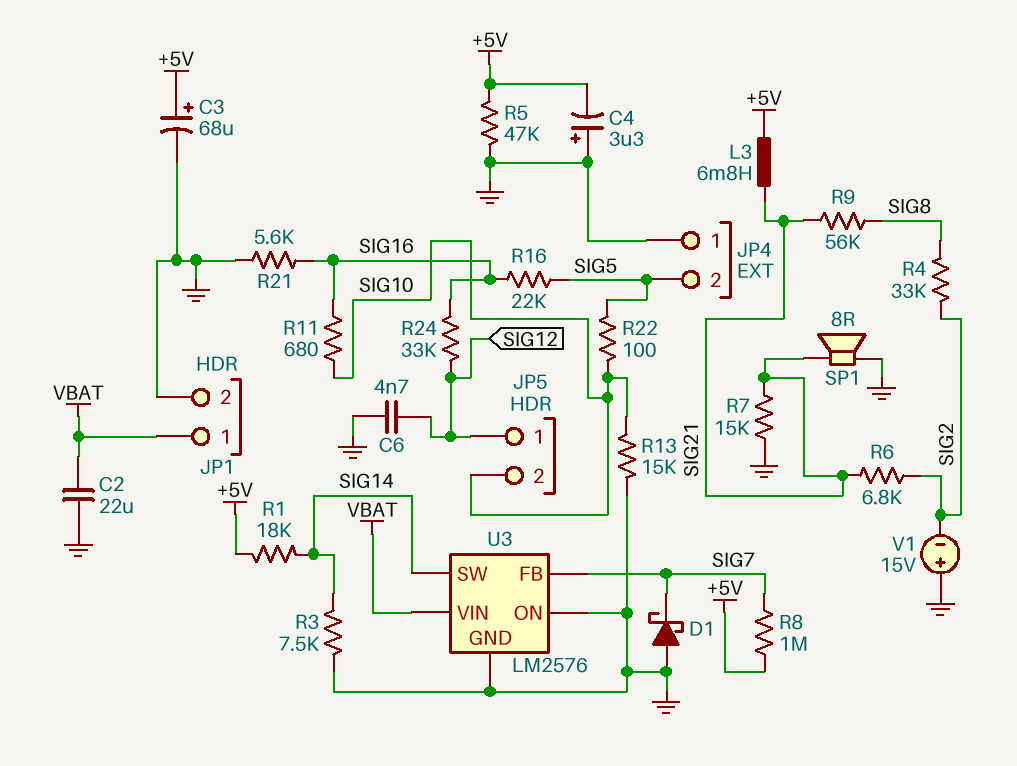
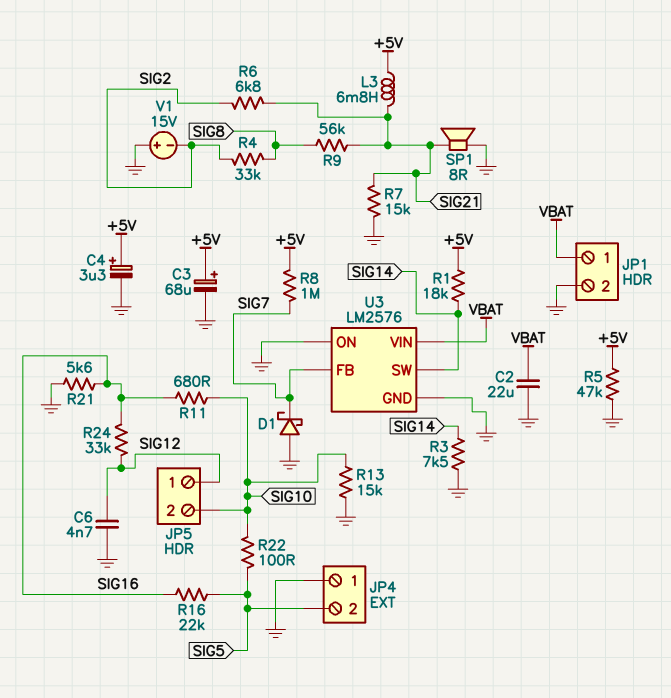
C4: 3.3uF (plus GND, minus +5V) -> 3.3uF (plus +5V, minus GND)

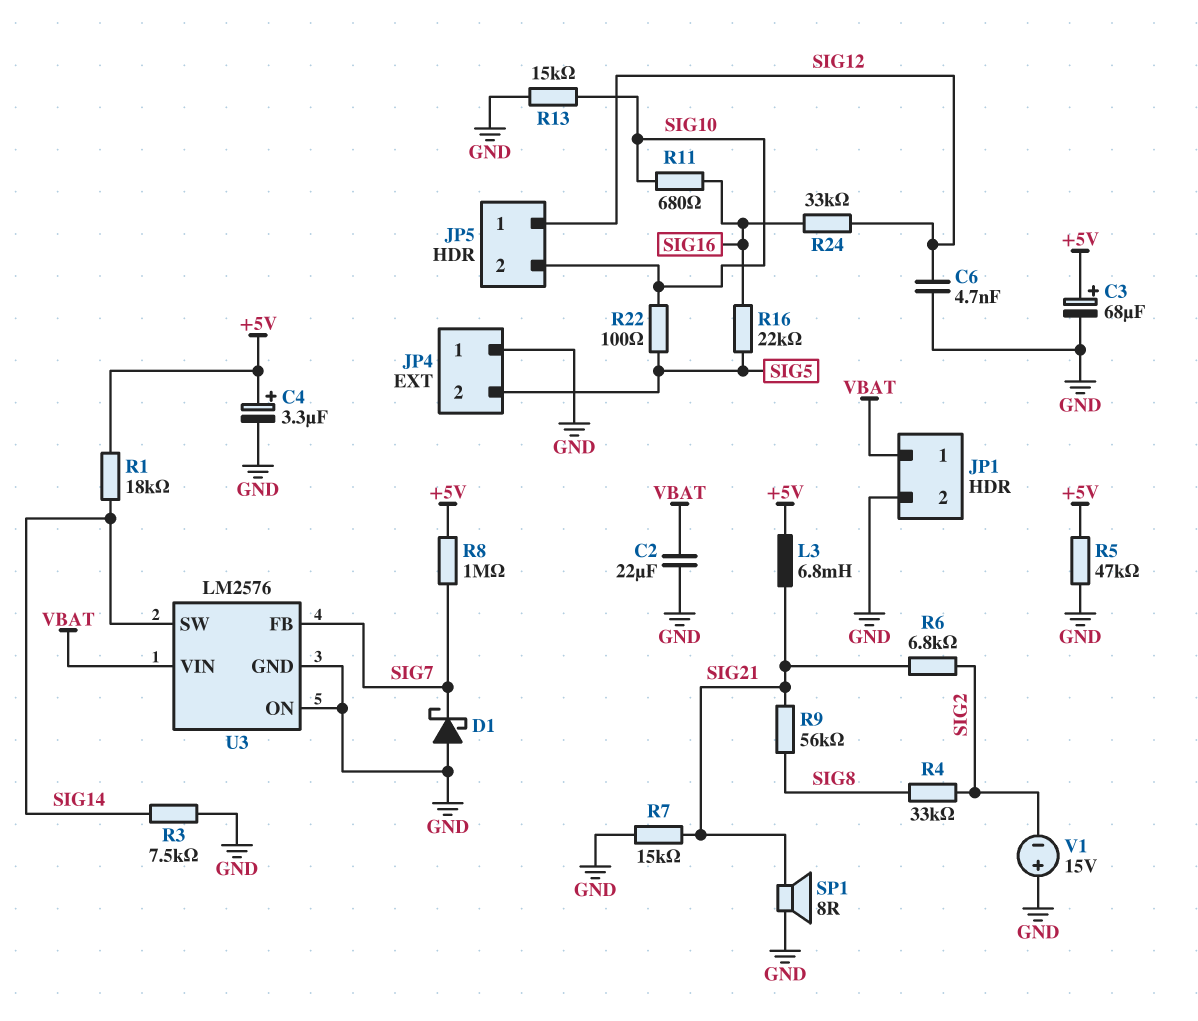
R21: 5.6k (GND, SIG16) -> none

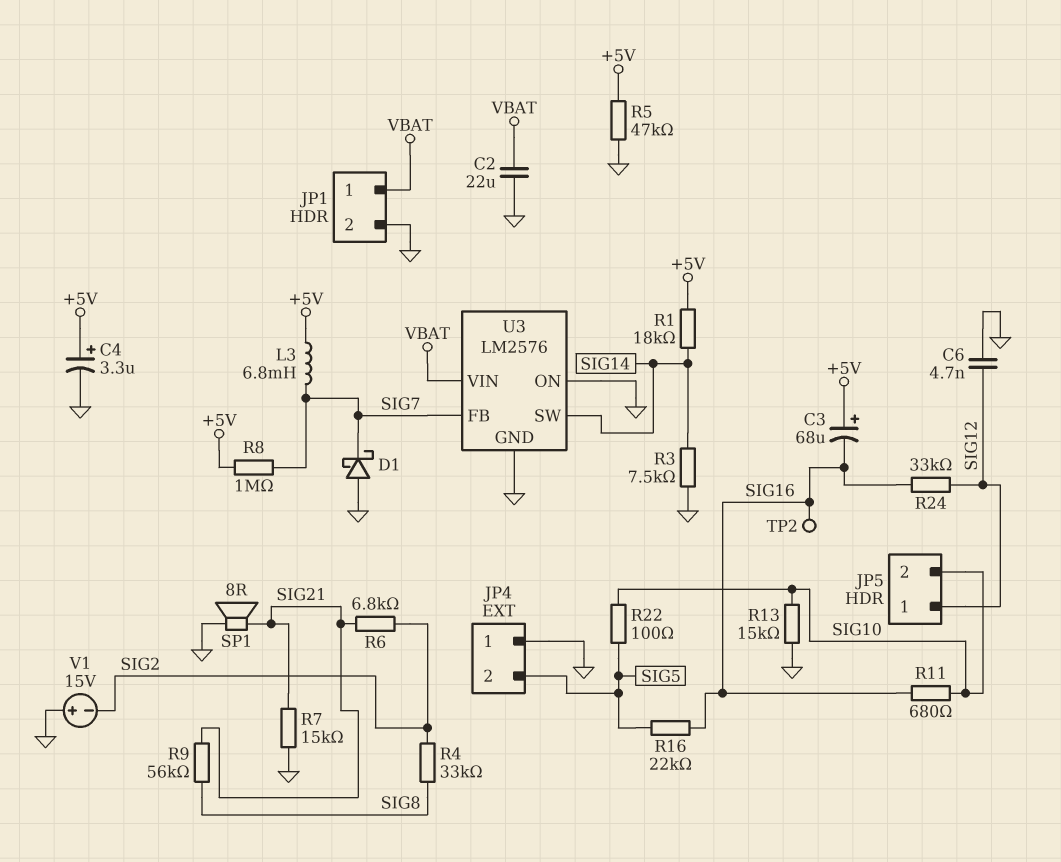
C3: 68uF (plus +5V, minus GND) -> 68uF (plus +5V, minus SIG16)
L3: 6.8mH (+5V, SIG21) -> 6.8mH (+5V, SIG7)
TP2: none -> test point (SIG16)

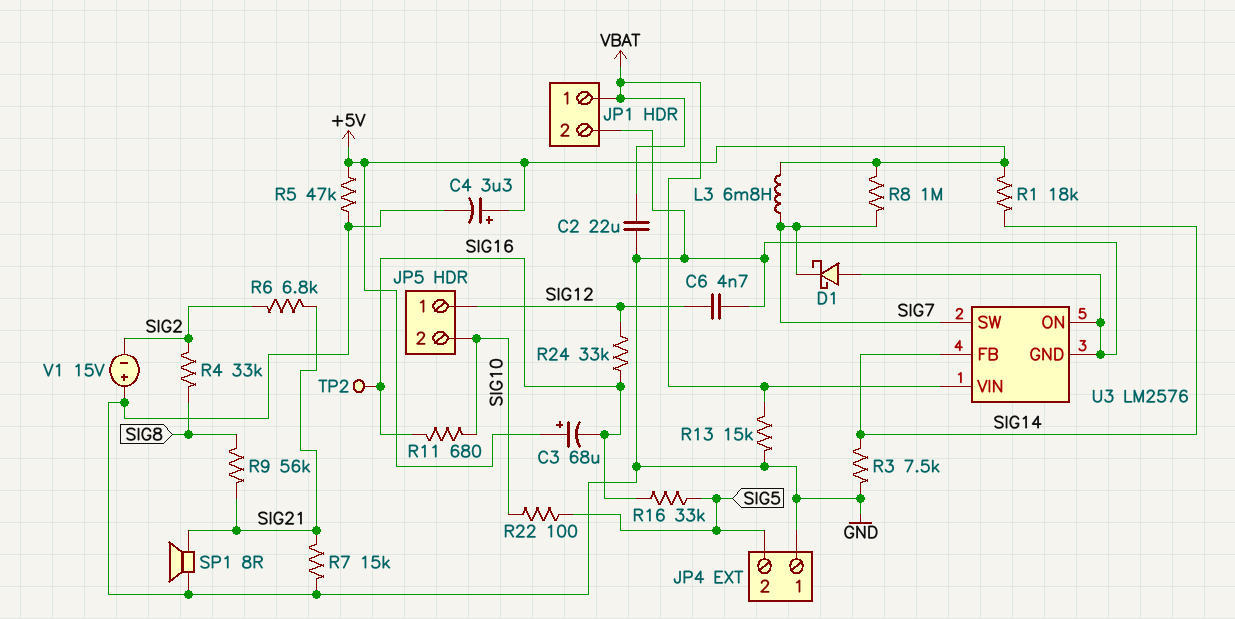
R13: 15k (GND, SIG10) -> 15k (GND, VBAT)
R16: 22k (SIG5, SIG16) -> 33k (SIG5, SIG16)
U3 pin FB: SIG7 -> SIG14
U3 pin SW: SIG14 -> SIG7

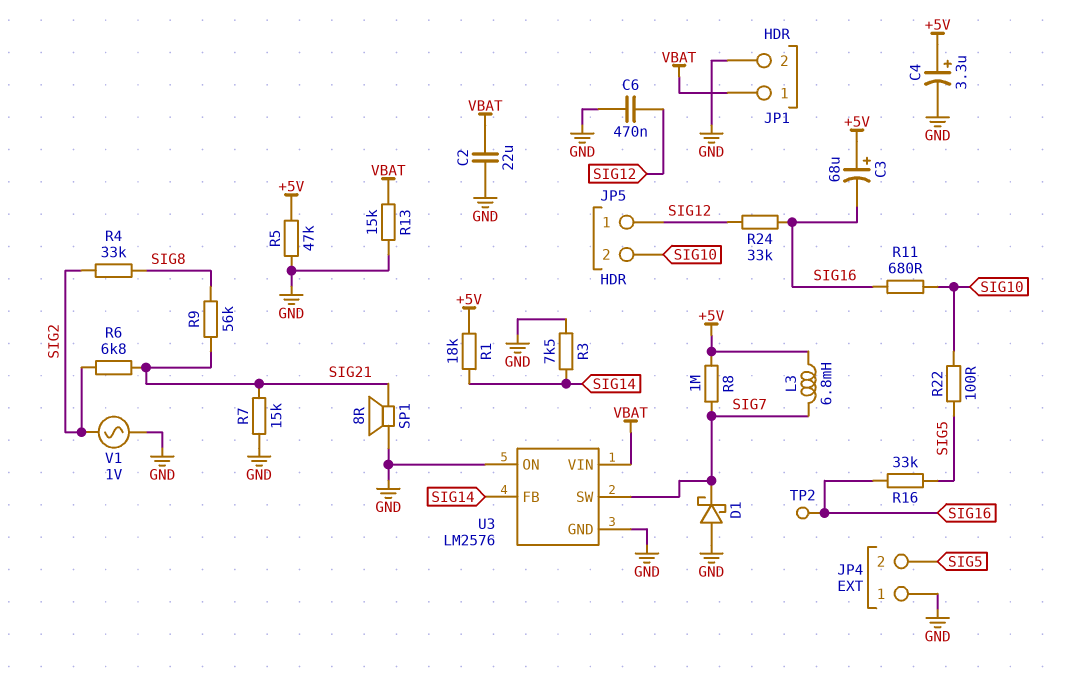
C6: 4.7nF (GND, SIG12) -> 470nF (GND, SIG12)
V1: 15V (plus GND, minus SIG2) -> AC 1V (GND, SIG2)

